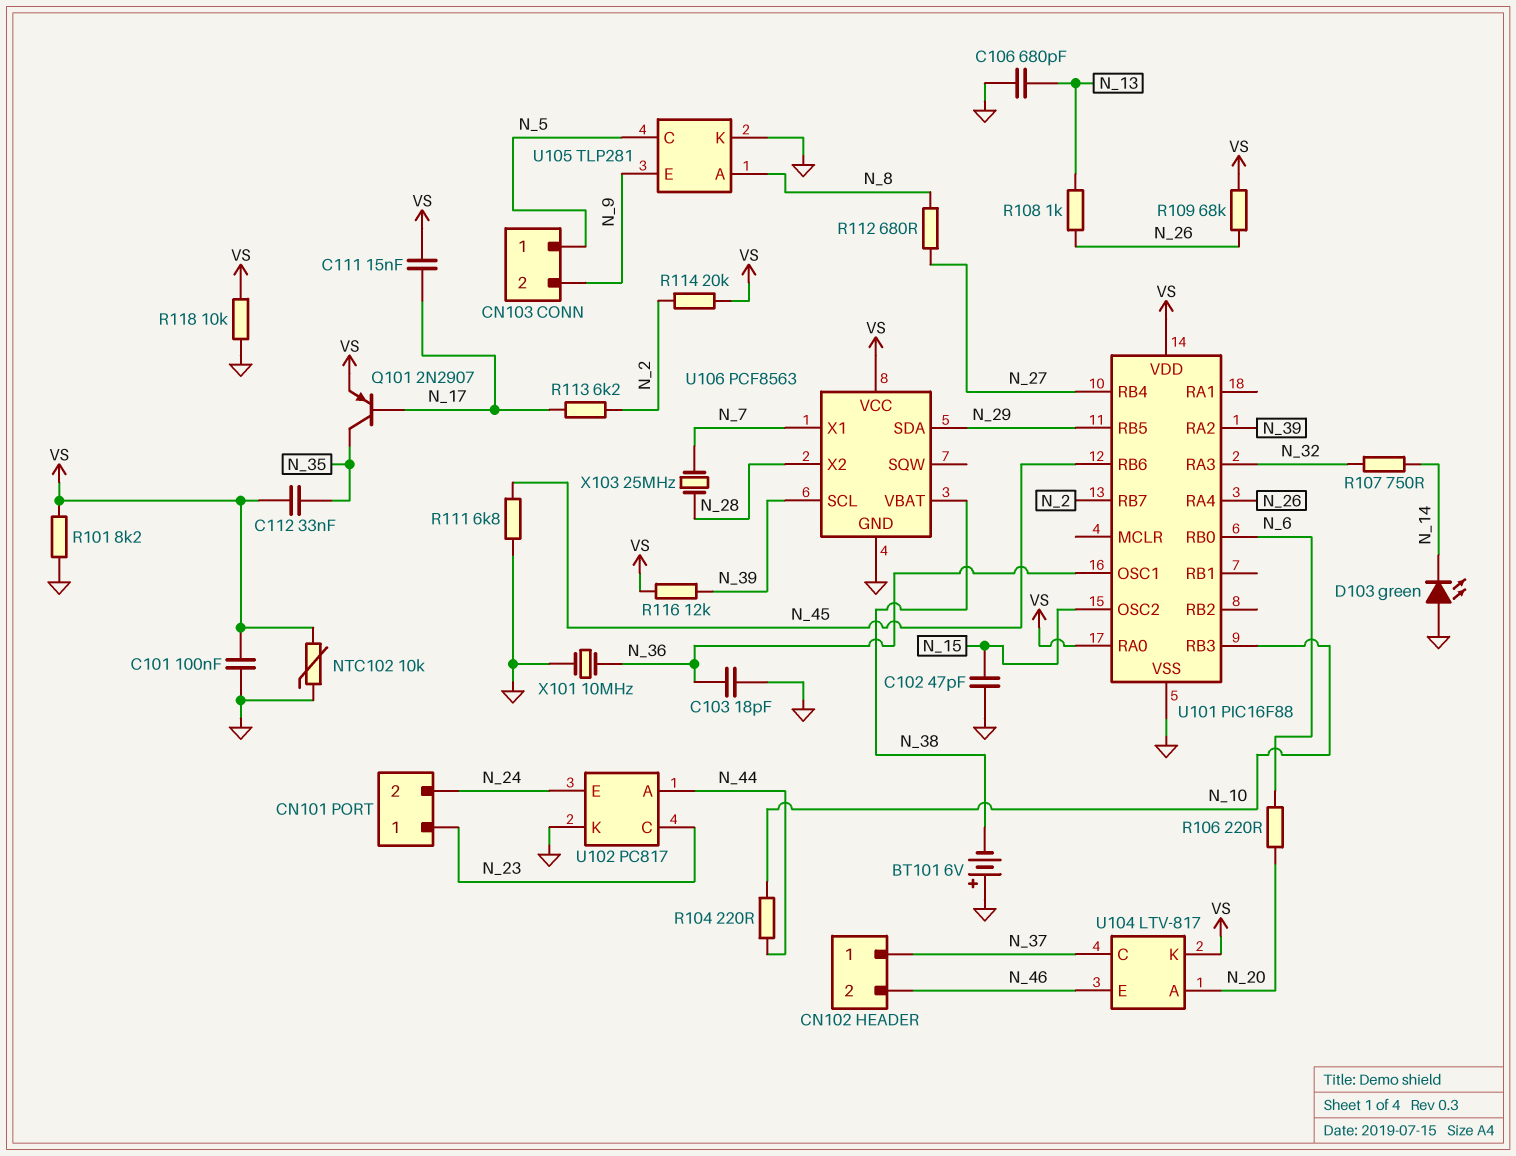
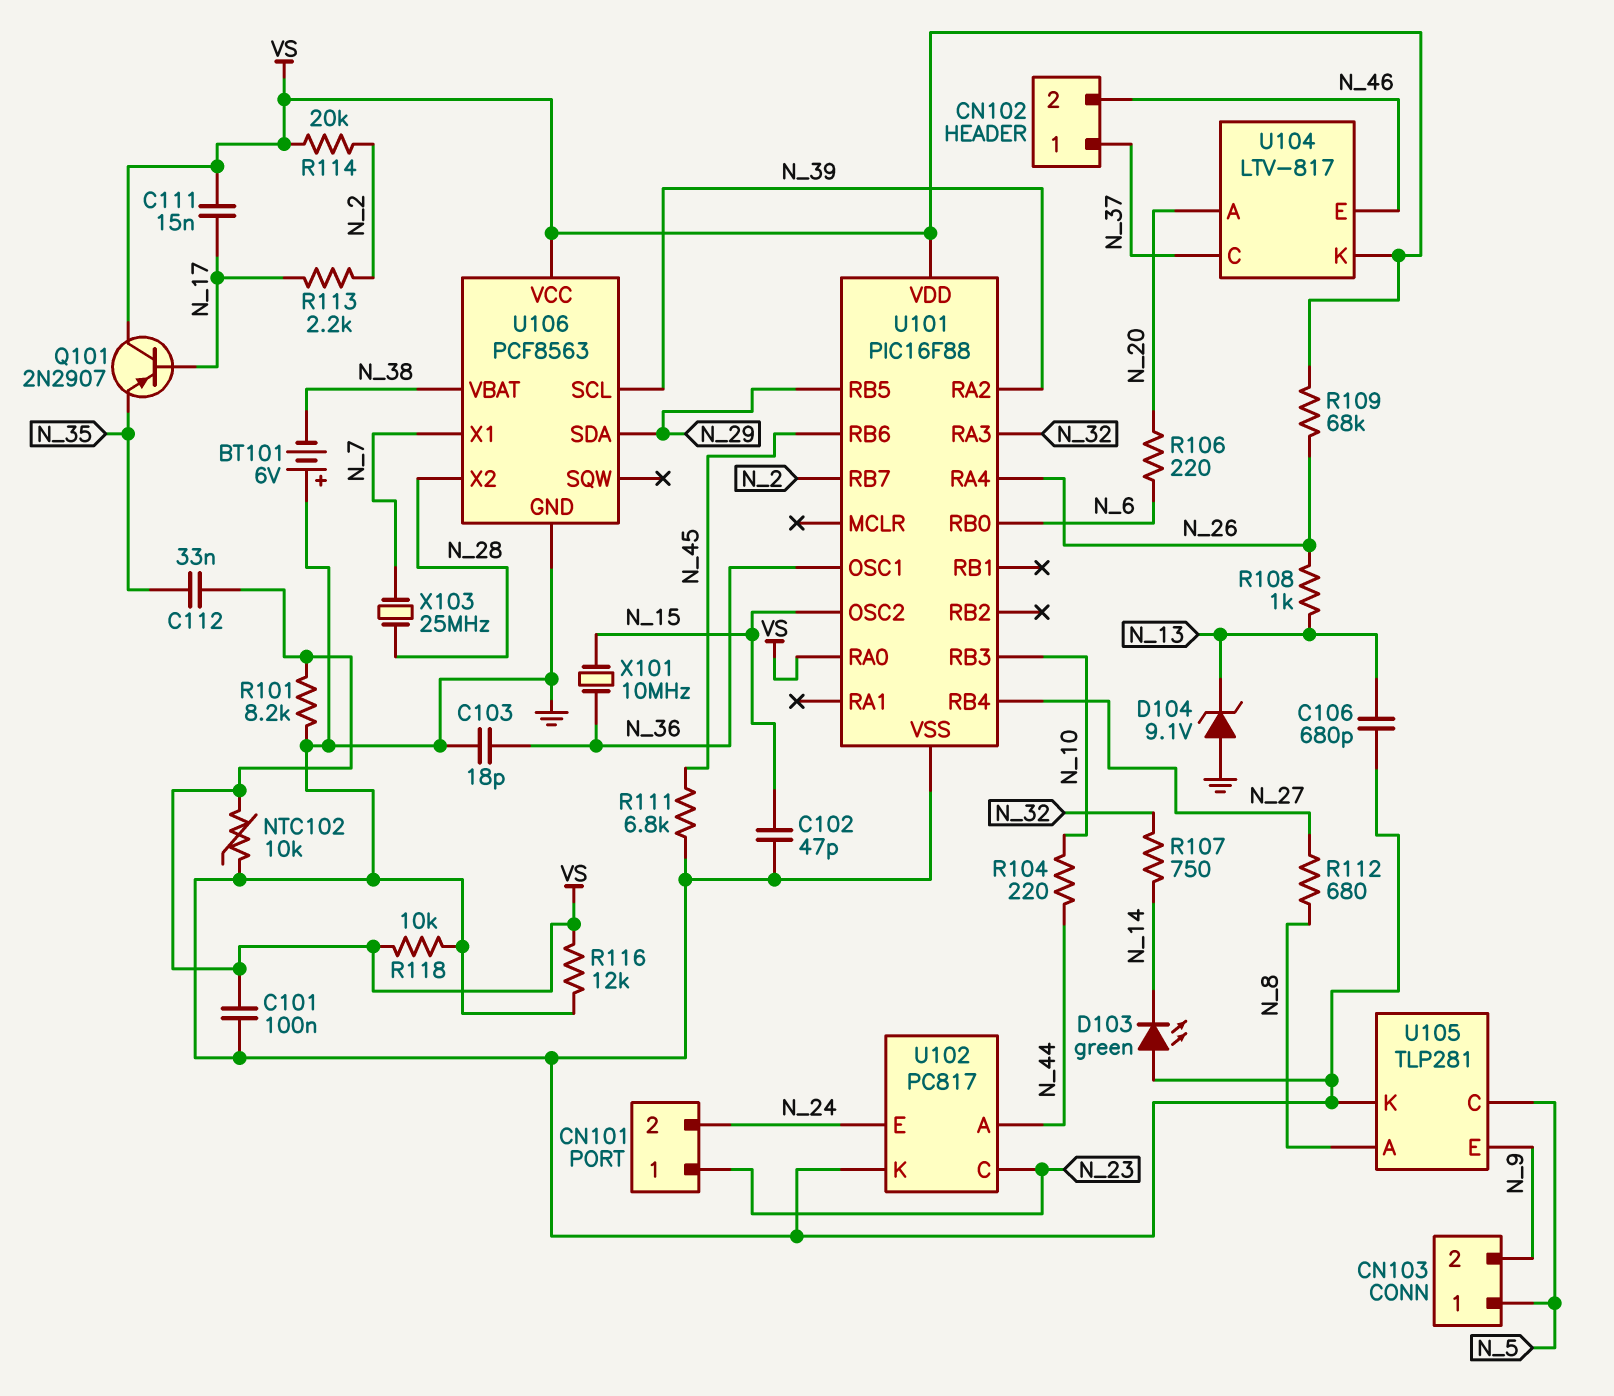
D104: none -> zener 9.1V (A GND, K N_13)
Q101: PNP 2N2907 (B N_17, C N_35, E VS) -> PNP 2N2907 (B N_17, C VS, E N_35)
R113: 6.2k (N_2, N_17) -> 2.2k (N_2, N_17)
R116: 12k (N_39, VS) -> 12k (GND, VS)
X101: 10MHz (GND, N_36) -> 10MHz (N_15, N_36)

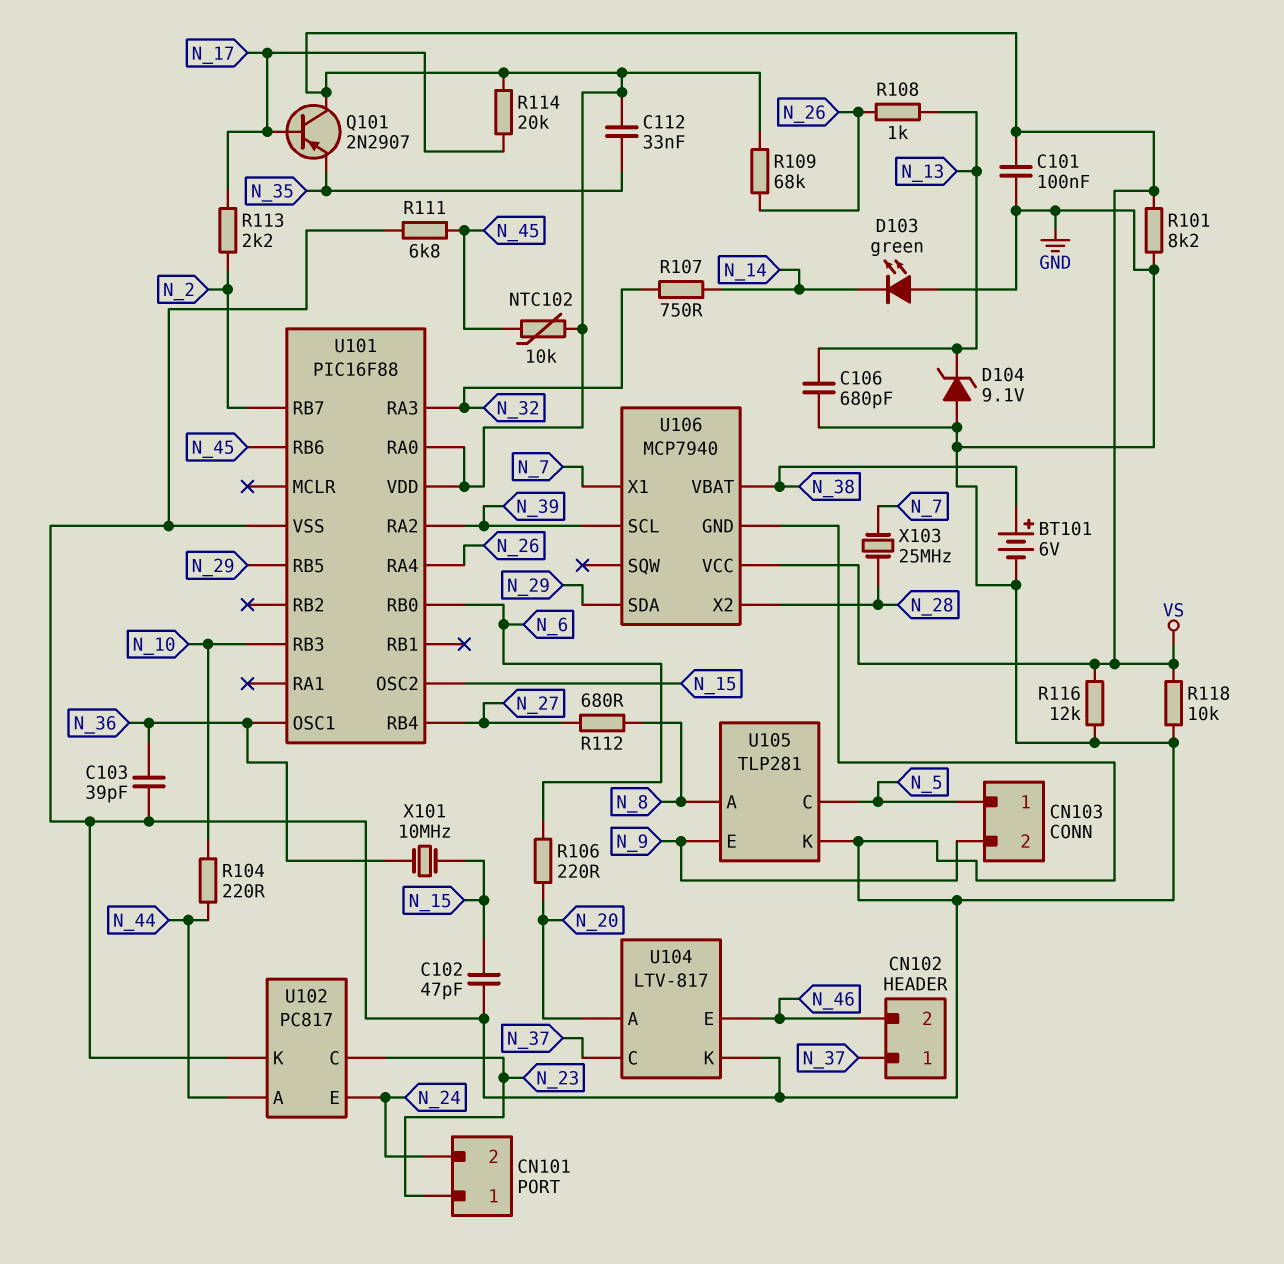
BT101: 6V (plus GND, minus N_38) -> 6V (plus N_38, minus GND)
C103: 18pF (GND, N_36) -> 39pF (GND, N_36)
C111: 15nF (N_17, VS) -> none
NTC102: 10k (GND, VS) -> 10k (N_45, VS)
R114: 20k (N_2, VS) -> 20k (N_17, VS)
U104 pin K: VS -> GND
U106: PCF8563 -> MCP7940

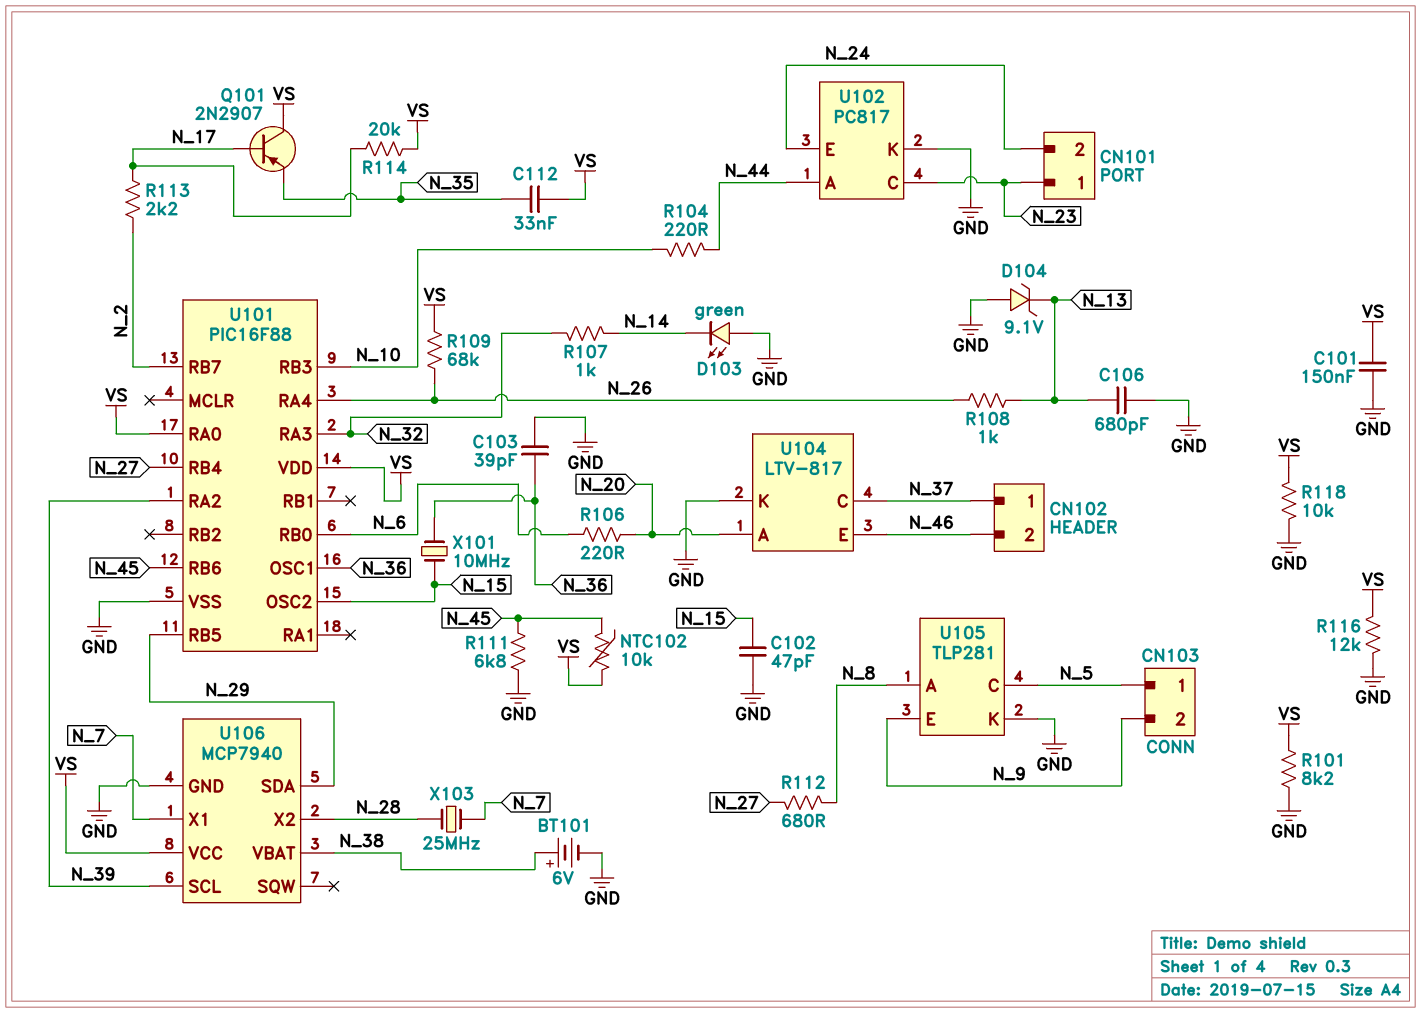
C101: 100nF (GND, VS) -> 150nF (GND, VS)
R107: 750 (N_14, N_32) -> 1k (N_14, N_32)

